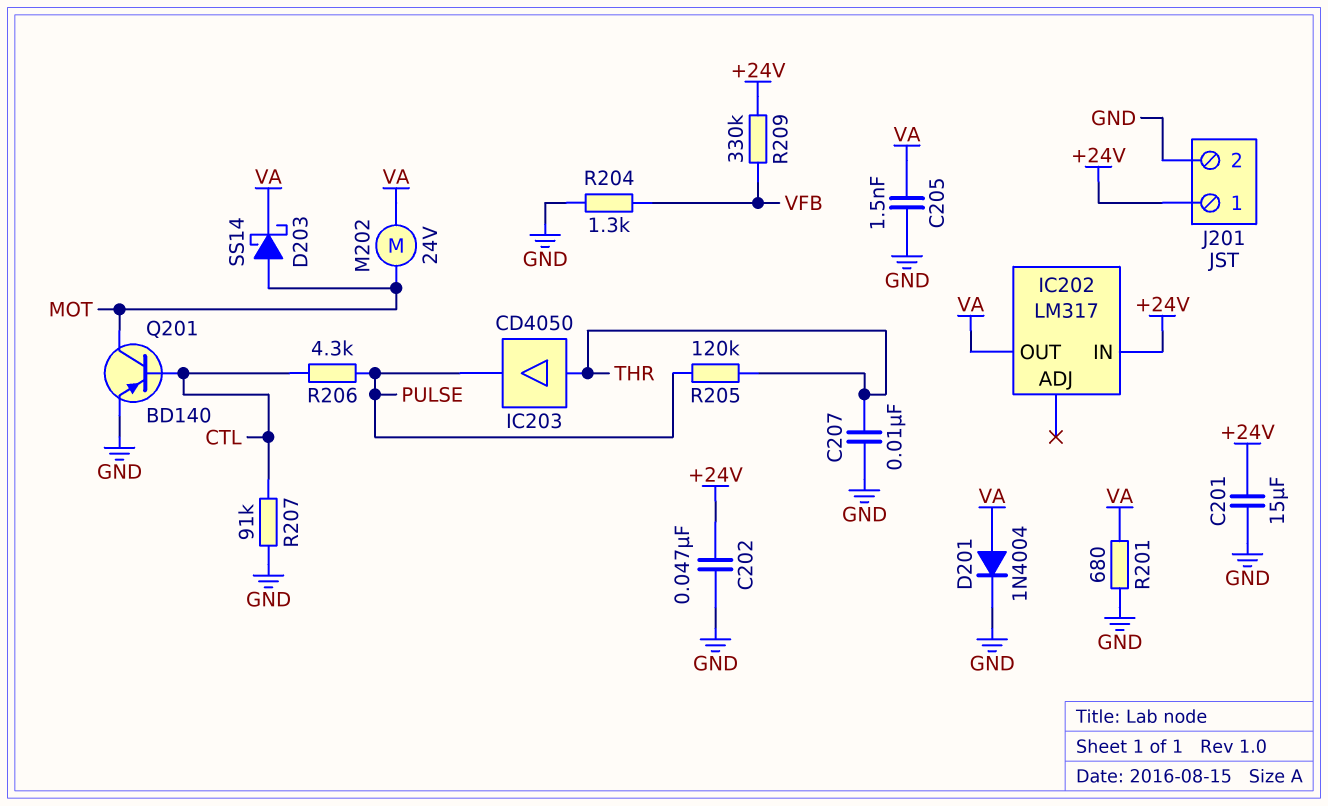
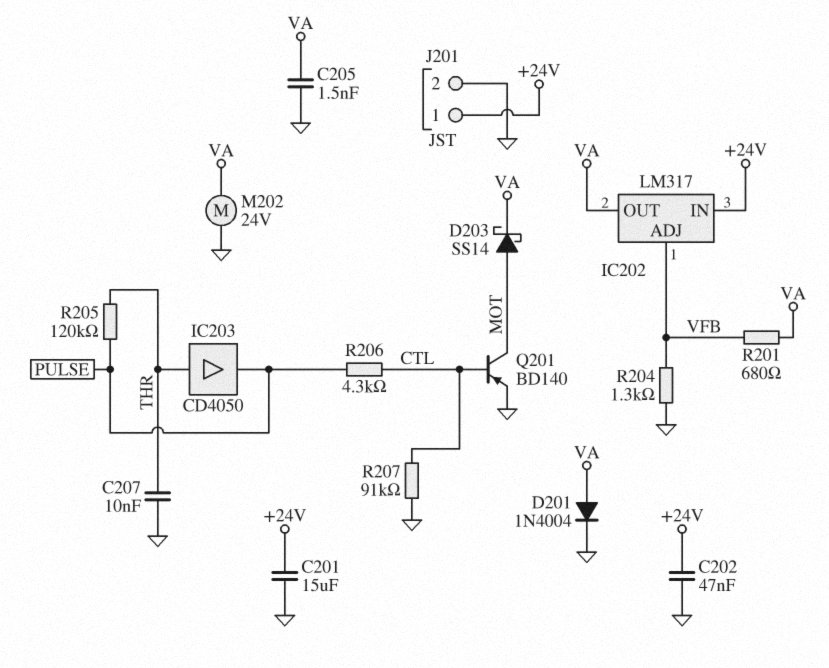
IC202 pin ADJ: none -> VFB
M202: motor 24V (MOT, VA) -> motor 24V (GND, VA)
R201: 680 (GND, VA) -> 680 (VA, VFB)
R209: 330k (+24V, VFB) -> none

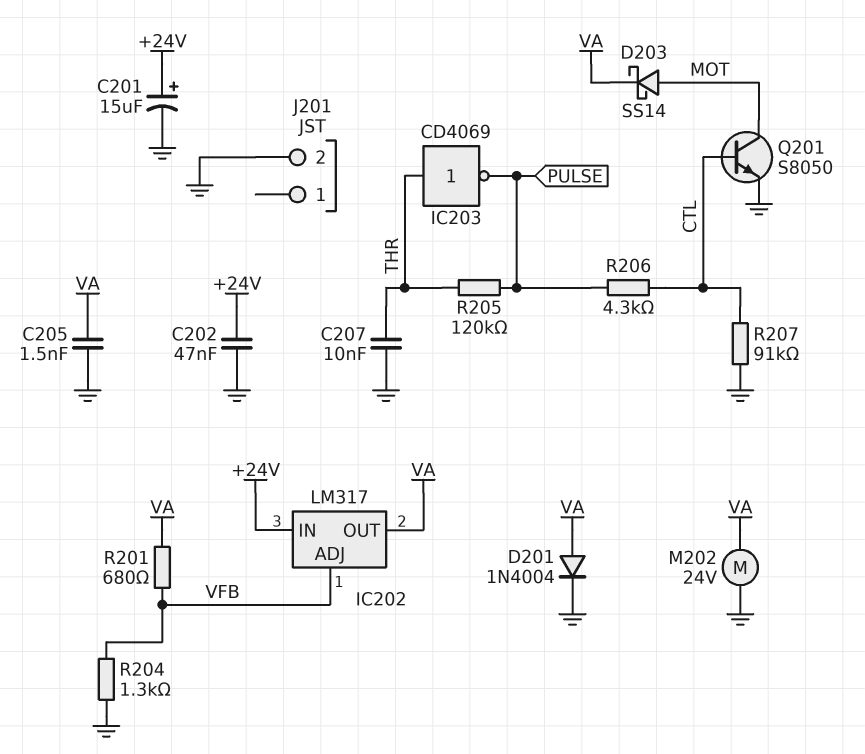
C201: 15uF (+24V, GND) -> 15uF (plus +24V, minus GND)
IC203: buffer CD4050 (in THR, out PULSE) -> NOT CD4069 (in THR, out PULSE)
J201 pin 1: +24V -> none
Q201: PNP BD140 (B CTL, C MOT, E GND) -> NPN S8050 (B CTL, C MOT, E GND)

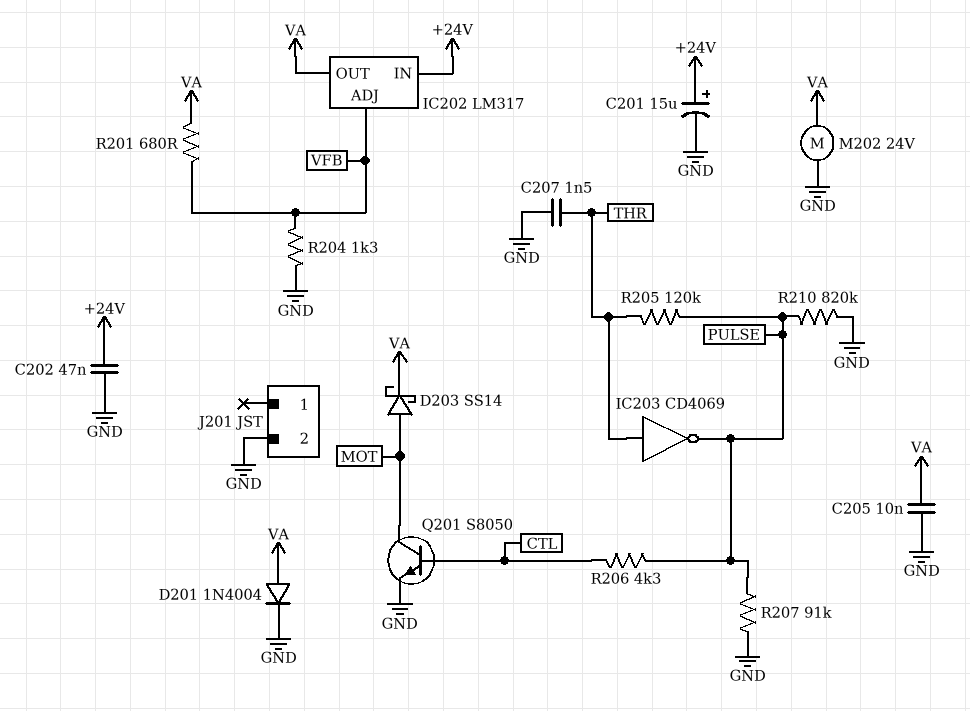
C205: 1.5nF (GND, VA) -> 10nF (GND, VA)
C207: 10nF (GND, THR) -> 1.5nF (GND, THR)
R207: 91k (CTL, GND) -> 91k (GND, PULSE)
R210: none -> 820k (GND, PULSE)

